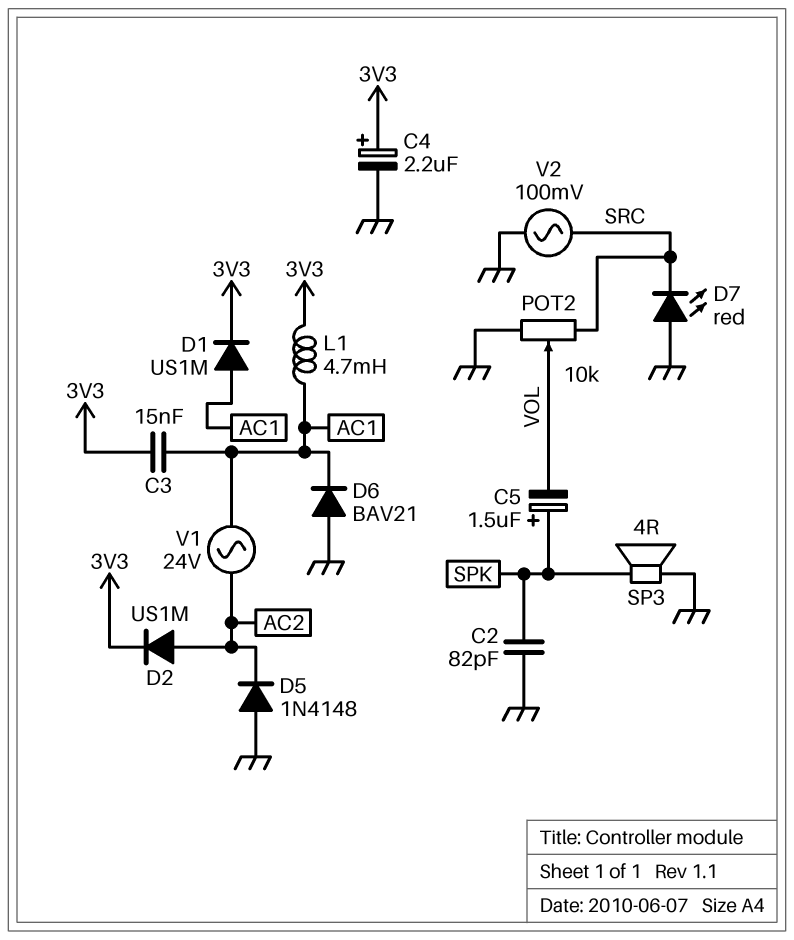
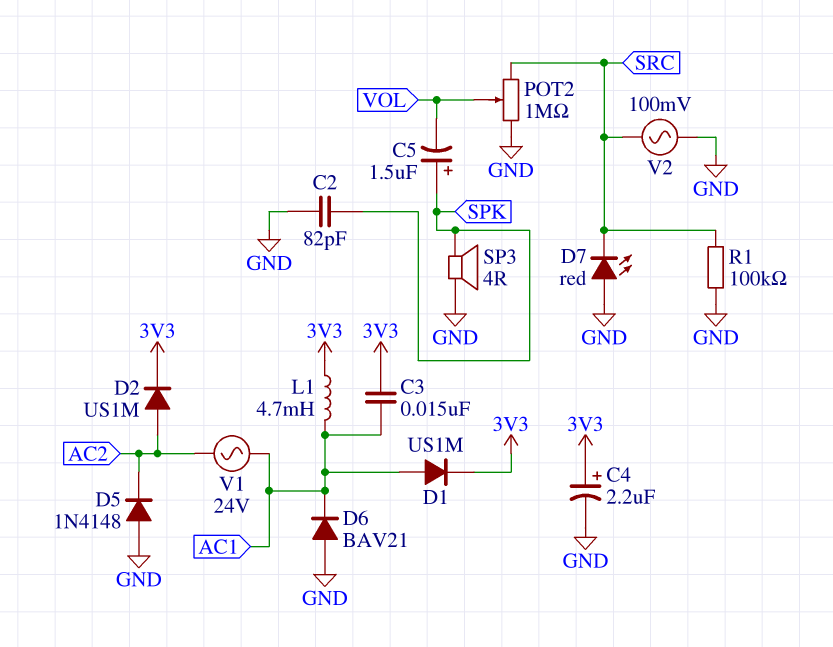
POT2: 10k (GND, SRC, wiper VOL) -> 1M (GND, SRC, wiper VOL)
R1: none -> 100k (GND, SRC)

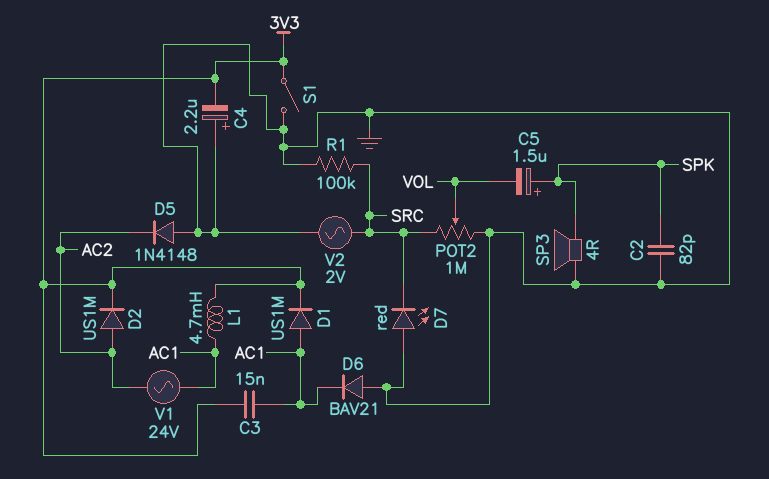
C4: 2.2uF (plus 3V3, minus GND) -> 2.2uF (plus GND, minus 3V3)
S1: none -> switch (3V3, GND)
V2: AC 100mV (GND, SRC) -> AC 2V (GND, SRC)

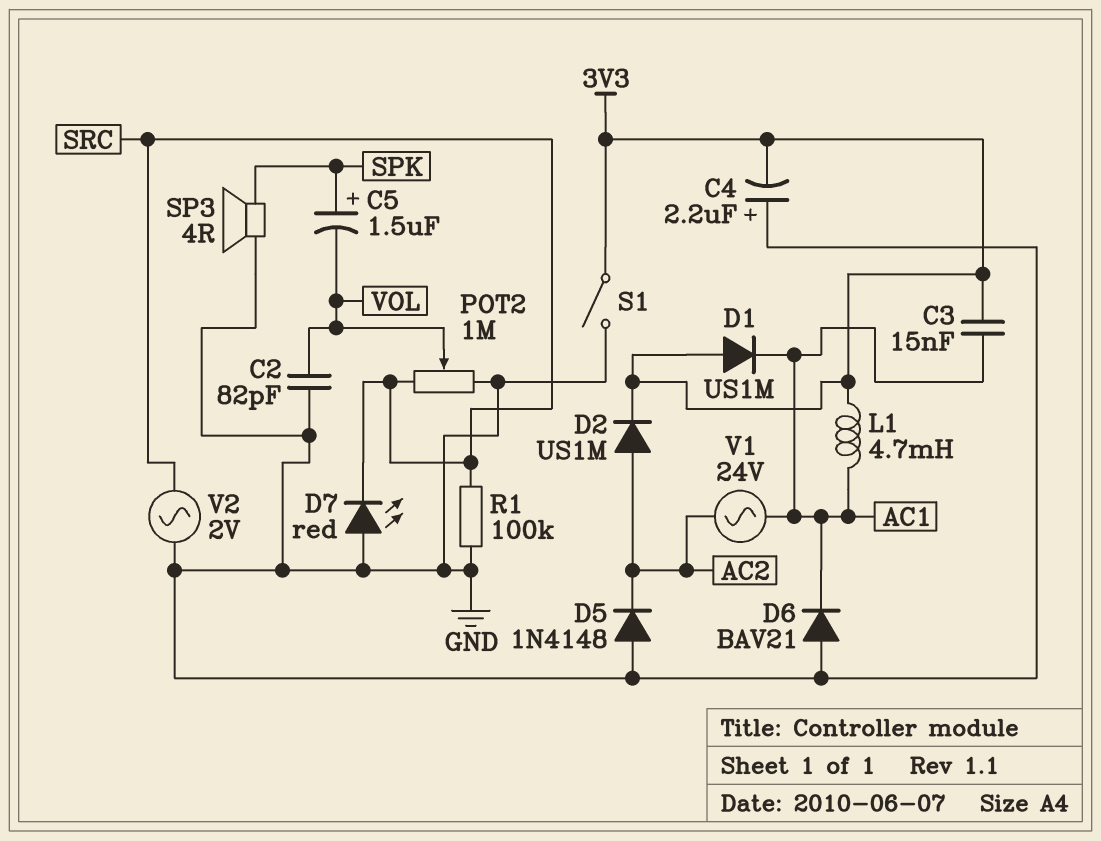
C2: 82pF (GND, SPK) -> 82pF (GND, VOL)
D1: diode US1M (A AC1, K 3V3) -> diode US1M (A 3V3, K AC1)

